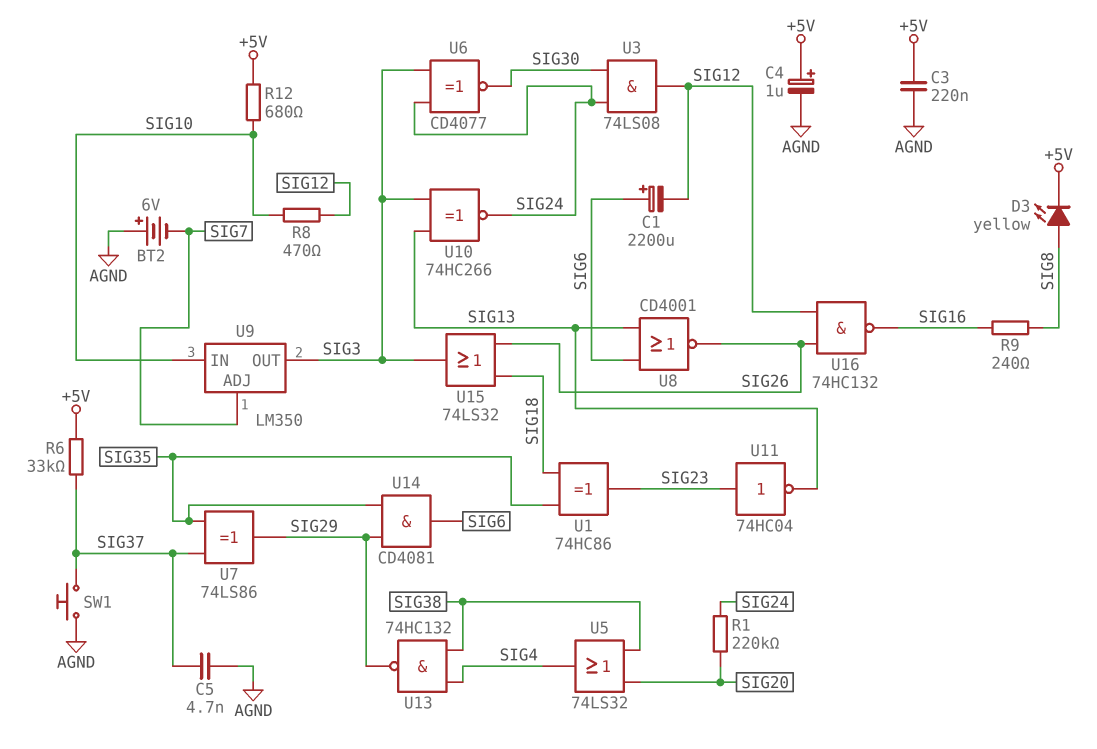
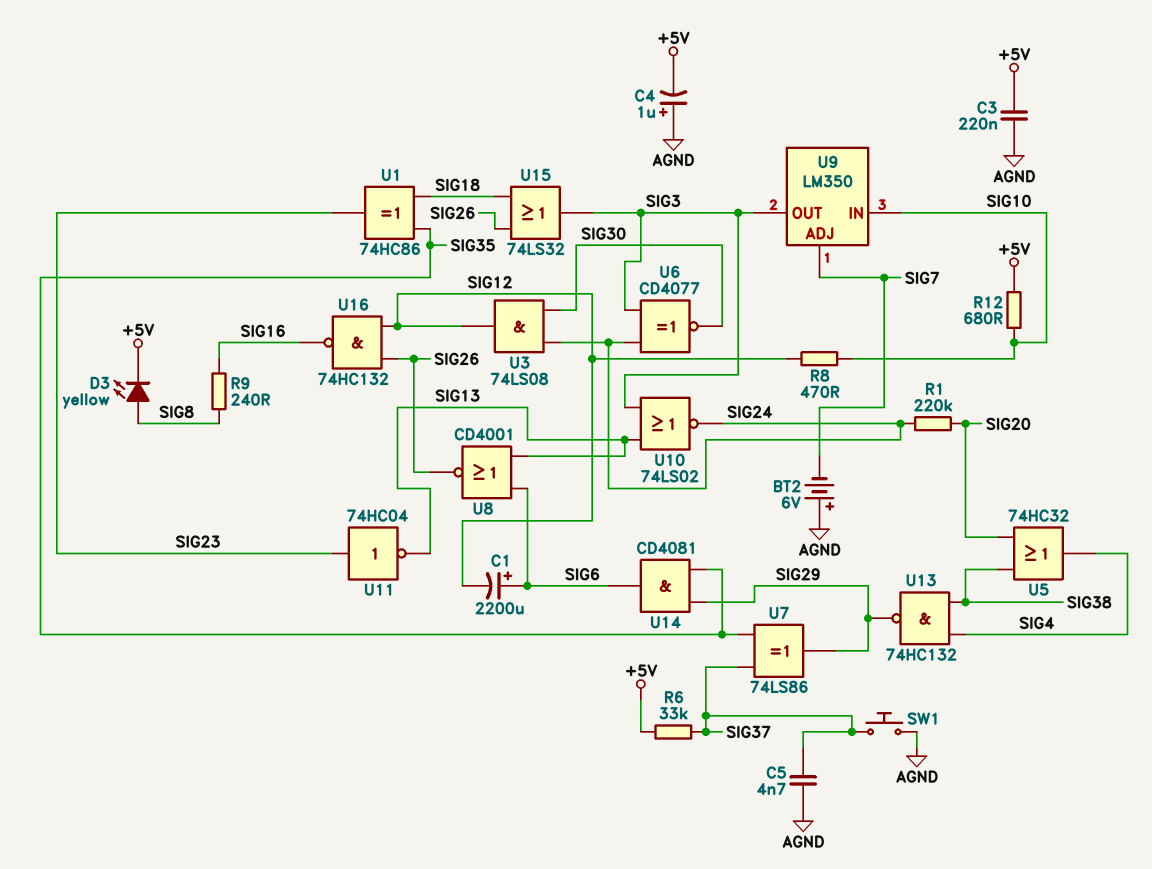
C4: 1uF (plus +5V, minus AGND) -> 1uF (plus AGND, minus +5V)
U5: OR 74LS32 (in SIG20, in SIG38, out SIG4) -> OR 74HC32 (in SIG20, in SIG38, out SIG4)
U10: XNOR 74HC266 (in SIG3, in SIG13, out SIG24) -> NOR 74LS02 (in SIG3, in SIG13, out SIG24)

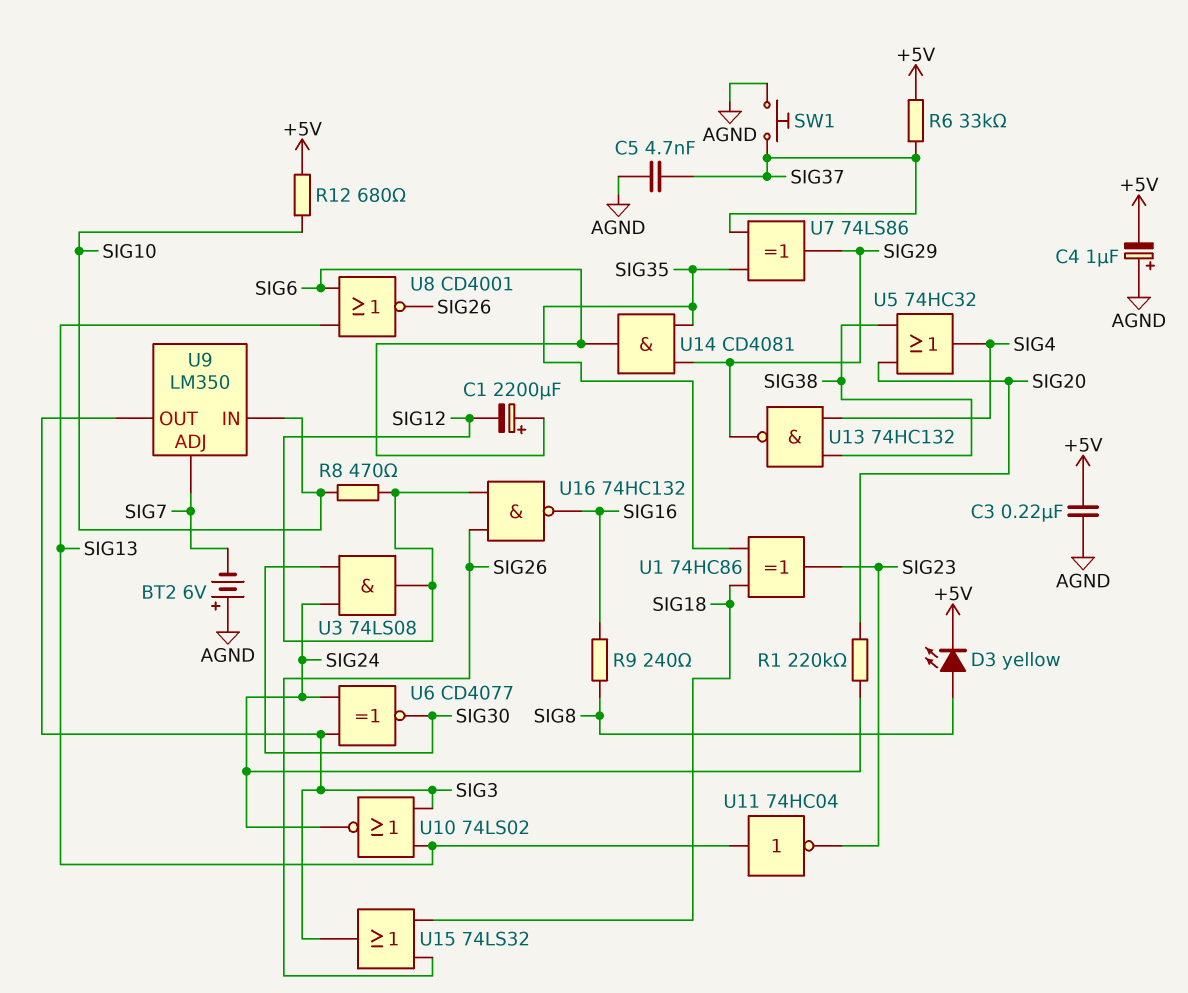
U11: NOT 74HC04 (in SIG23, out SIG13) -> NOT 74HC04 (in SIG13, out SIG23)

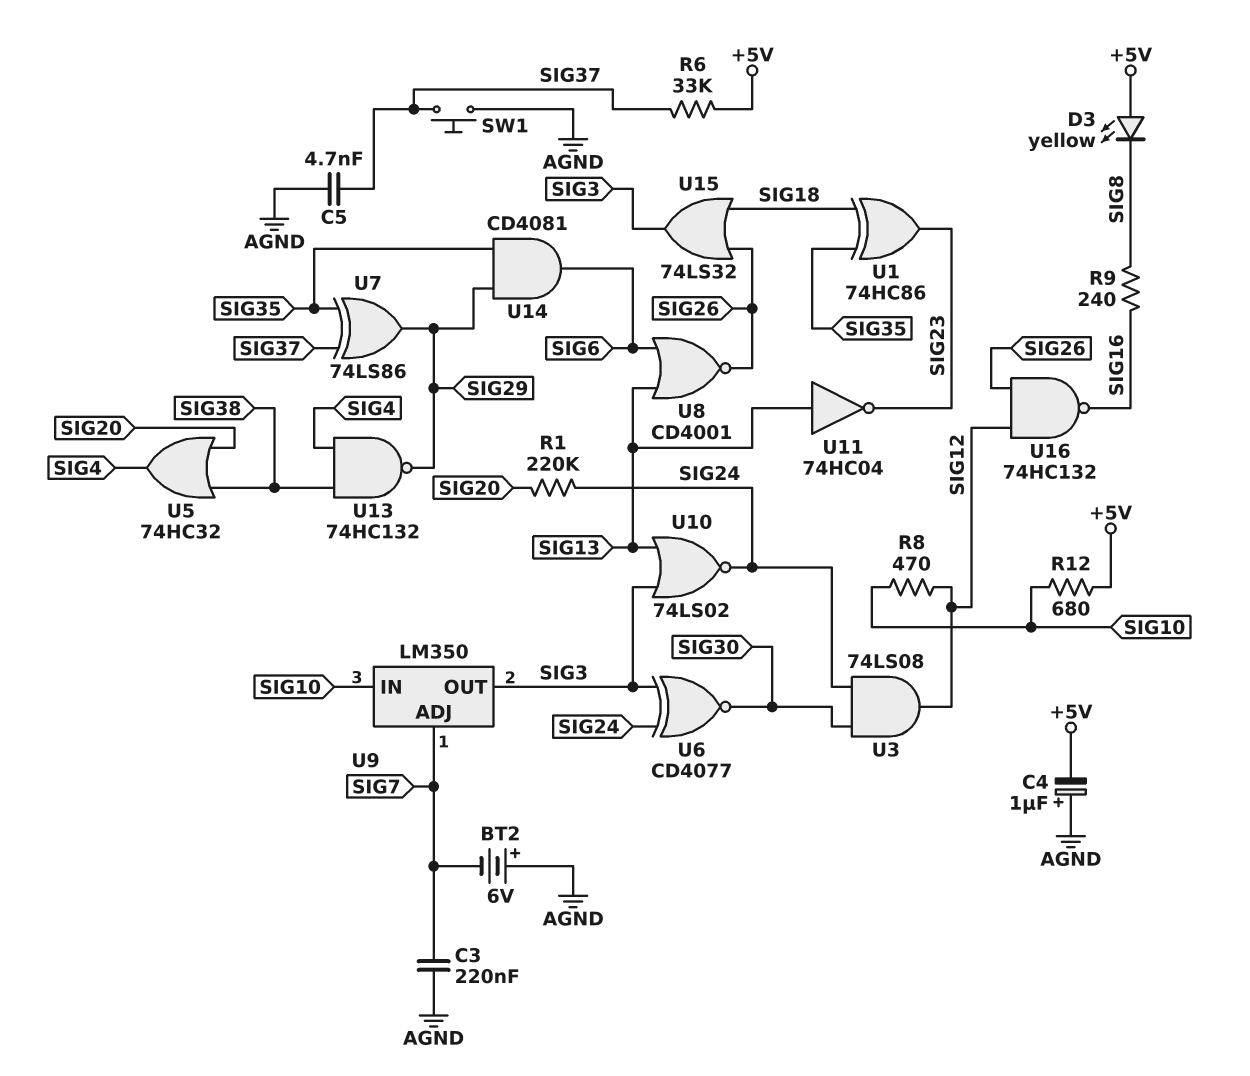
C1: 2200uF (plus SIG6, minus SIG12) -> none
C3: 220nF (+5V, AGND) -> 220nF (AGND, SIG7)
D3: LED yellow (A SIG8, K +5V) -> LED yellow (A +5V, K SIG8)

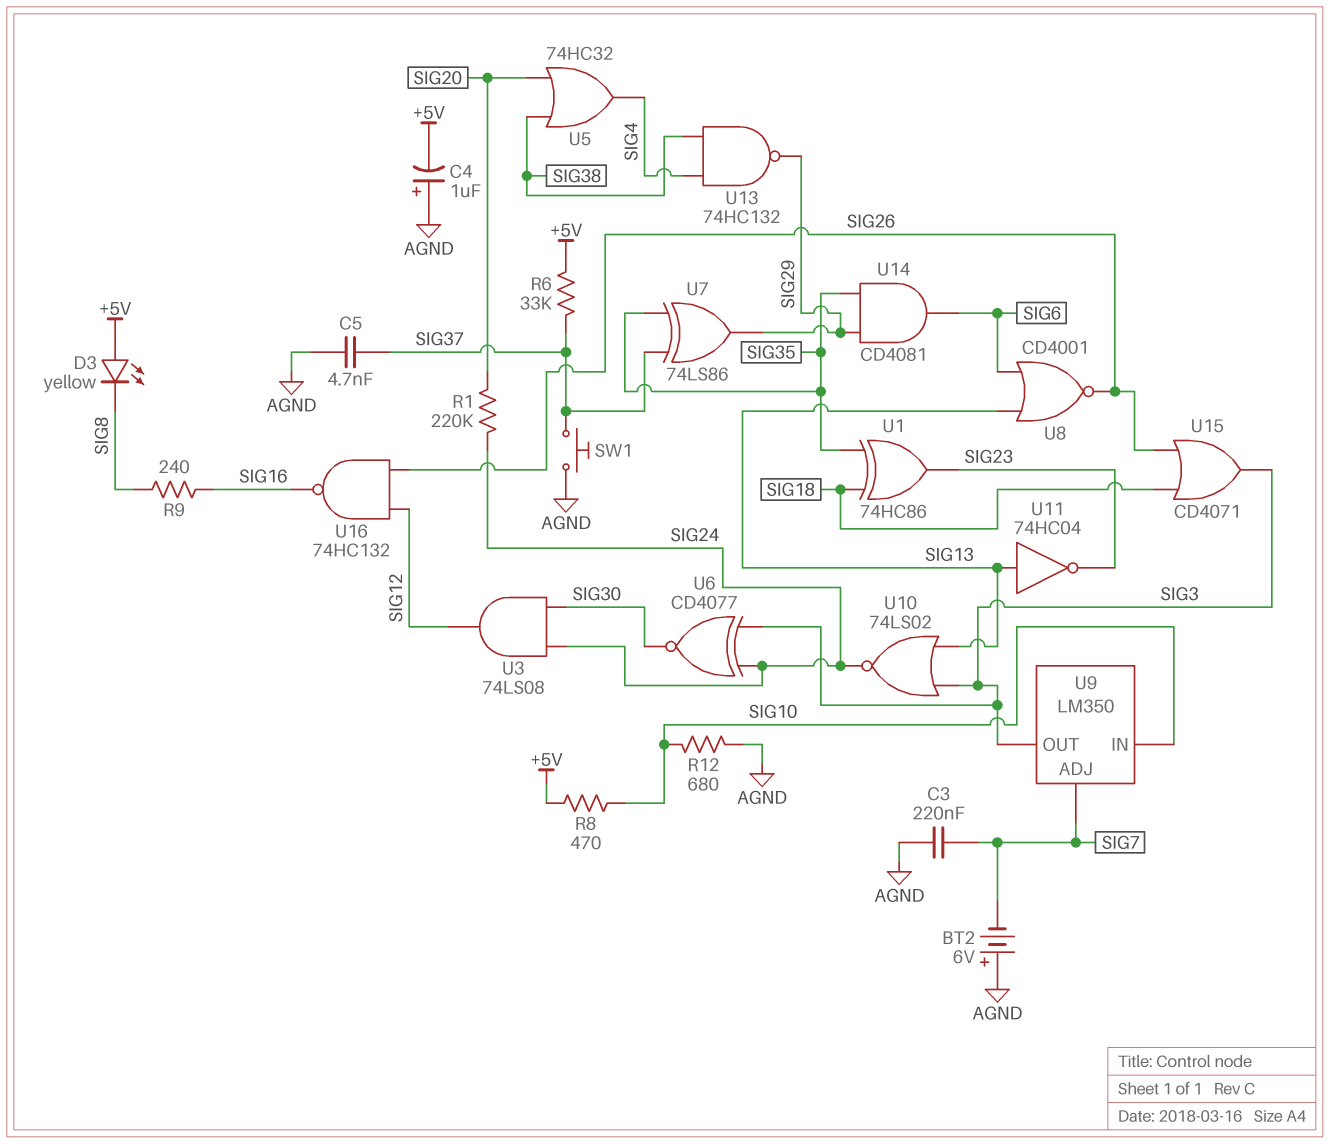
R8: 470 (SIG10, SIG12) -> 470 (+5V, SIG10)
R12: 680 (+5V, SIG10) -> 680 (AGND, SIG10)
U15: OR 74LS32 (in SIG18, in SIG26, out SIG3) -> OR CD4071 (in SIG18, in SIG26, out SIG3)

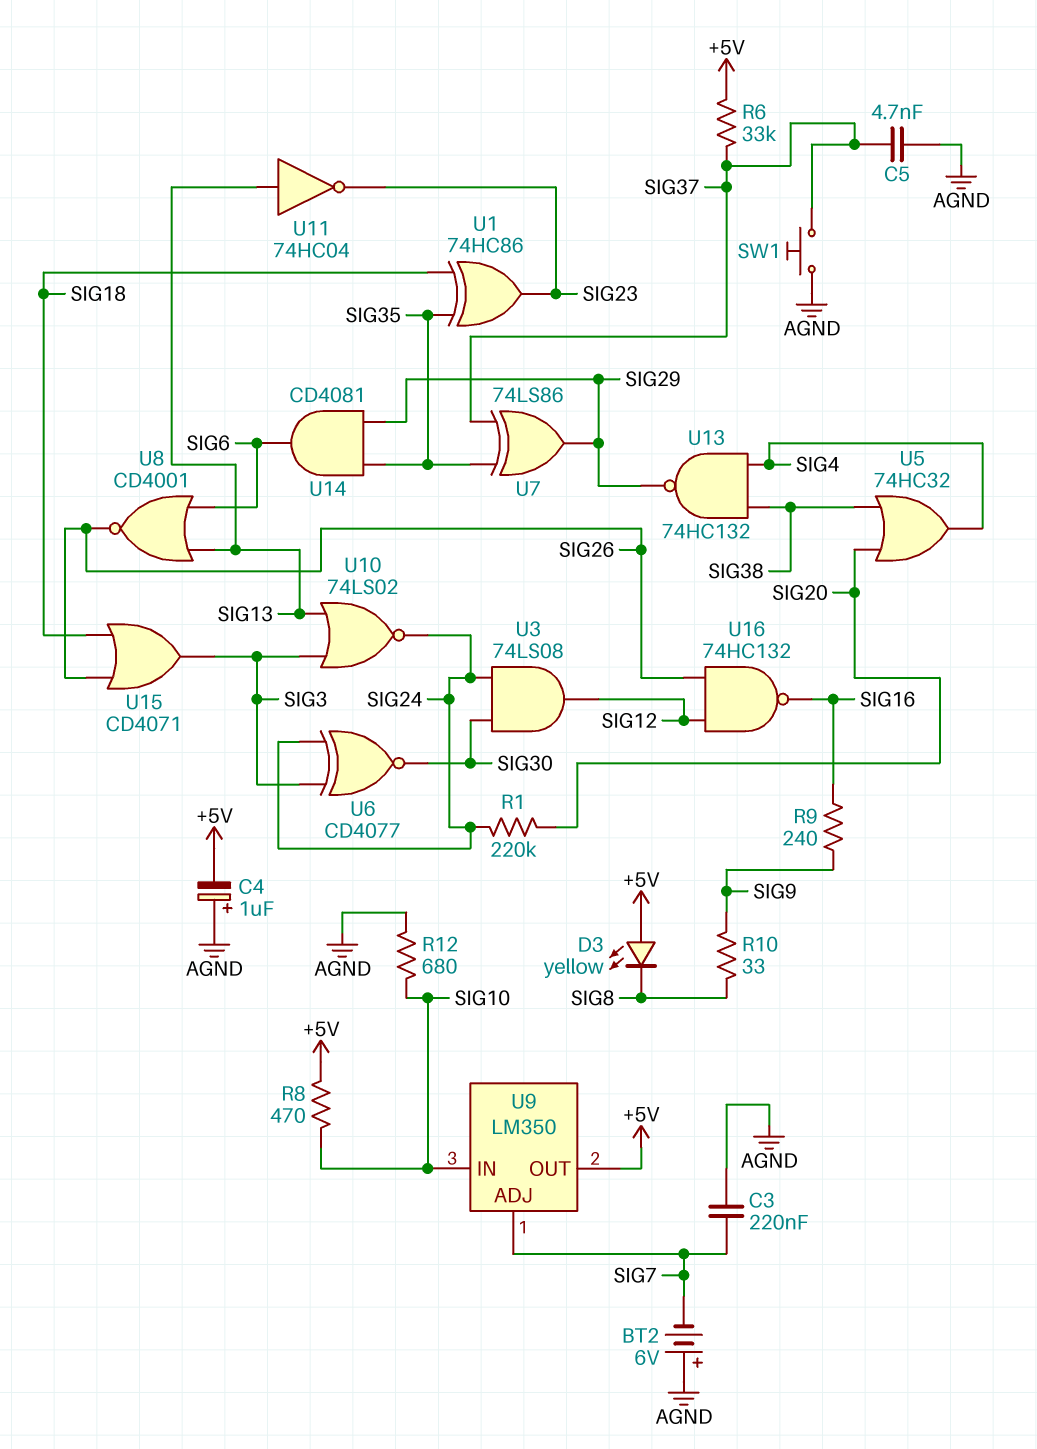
R9: 240 (SIG8, SIG16) -> 240 (SIG9, SIG16)
R10: none -> 33 (SIG8, SIG9)
U9 pin OUT: SIG3 -> +5V

